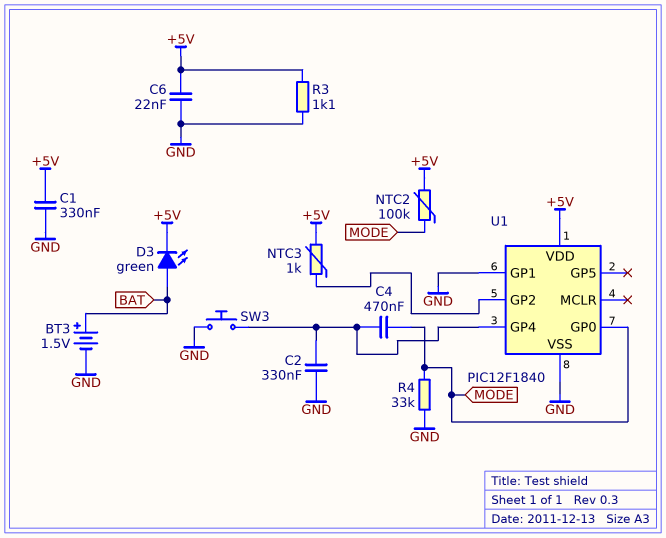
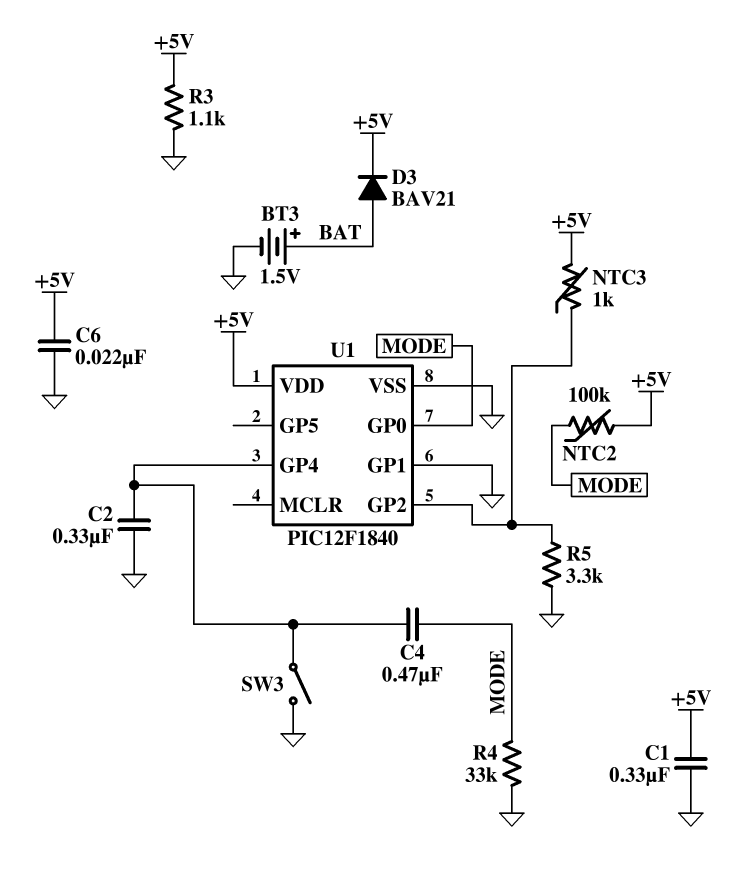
D3: LED green (A BAT, K +5V) -> diode BAV21 (A BAT, K +5V)
R5: none -> 3.3k (GND, U1/GP2)
SW3: button (GND, U1/GP4) -> switch (GND, U1/GP4)

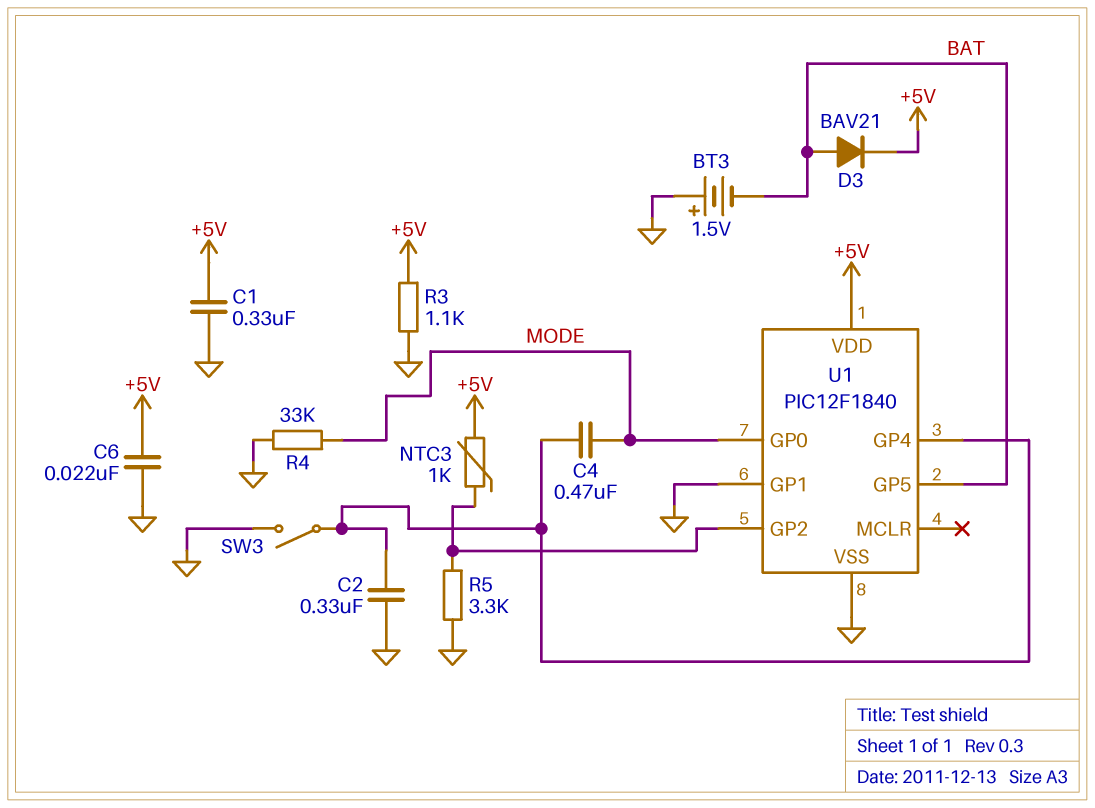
BT3: 1.5V (plus BAT, minus GND) -> 1.5V (plus GND, minus BAT)
NTC2: 100k (+5V, MODE) -> none
U1 pin GP5: none -> BAT

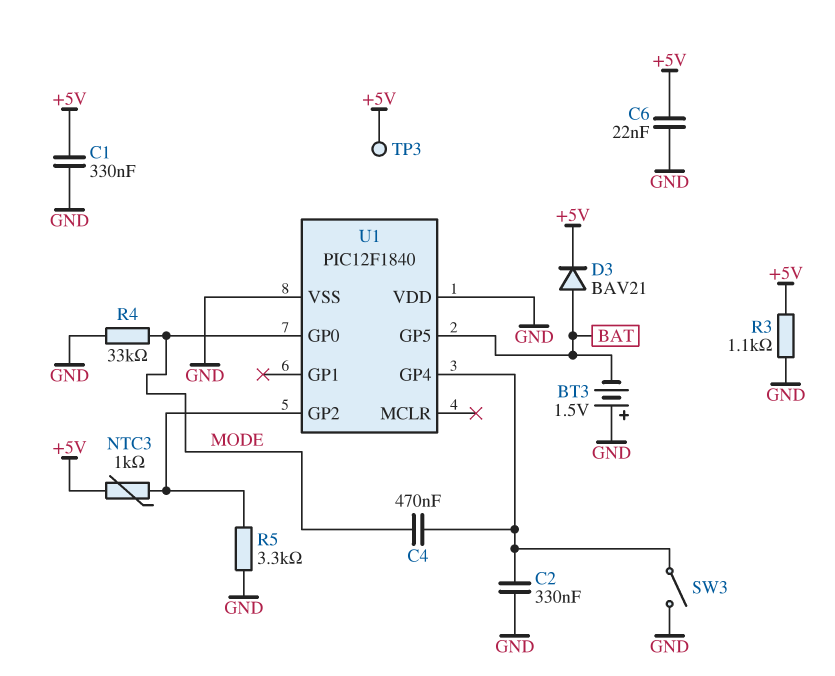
TP3: none -> test point (+5V)
U1 pin GP1: GND -> none
U1 pin VDD: +5V -> GND

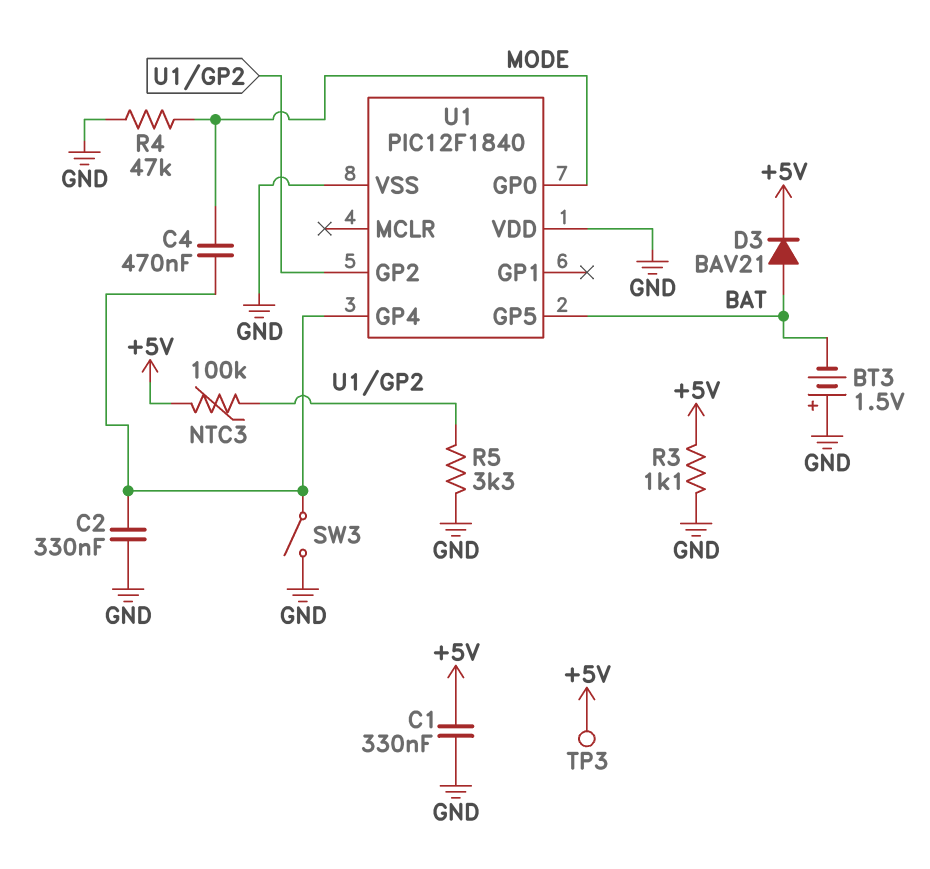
C6: 22nF (+5V, GND) -> none
NTC3: 1k (+5V, U1/GP2) -> 100k (+5V, U1/GP2)
R4: 33k (GND, MODE) -> 47k (GND, MODE)

